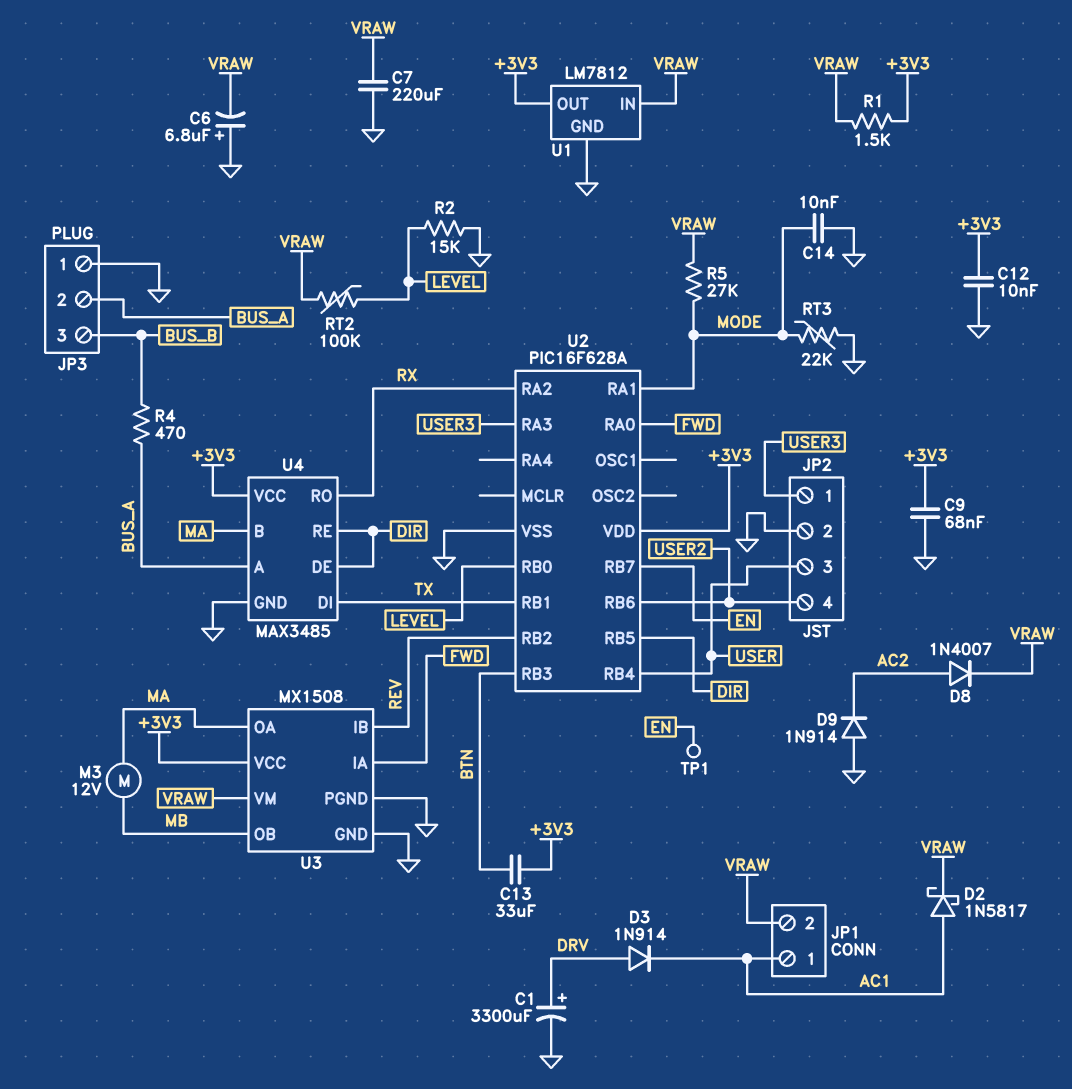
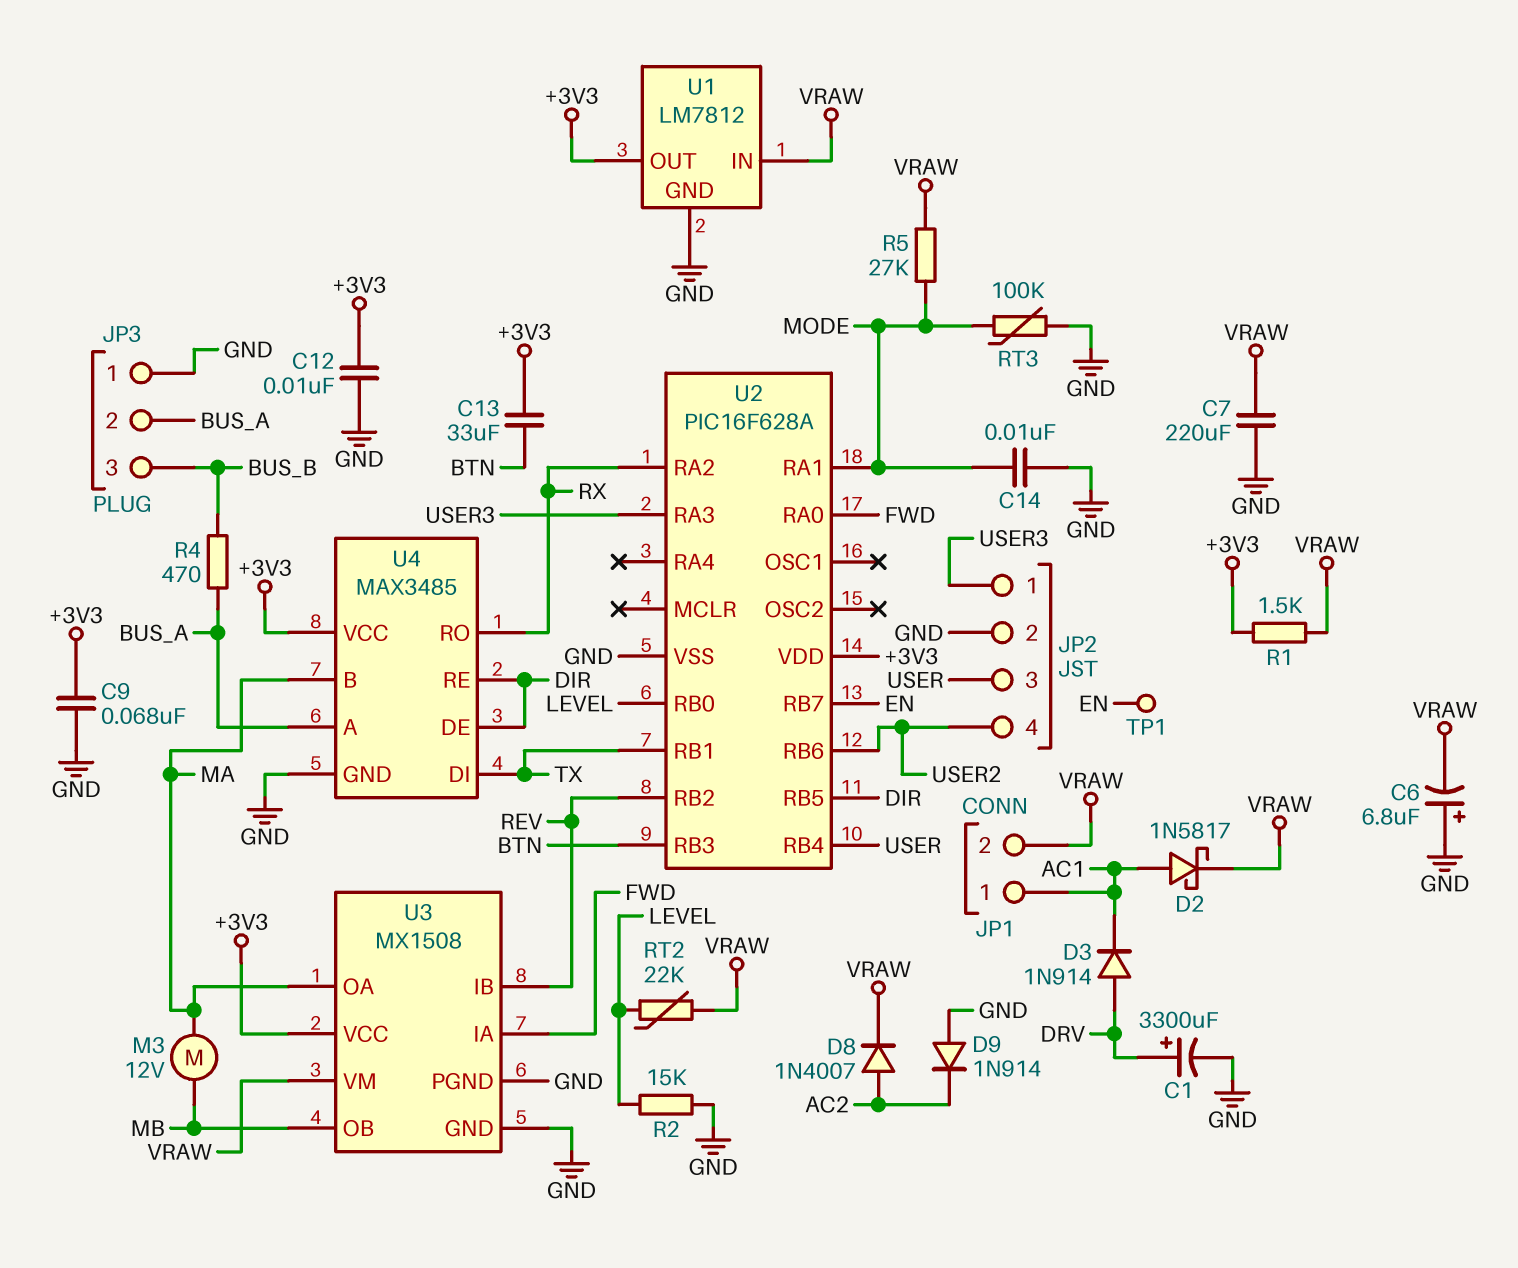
RT2: 100k (LEVEL, VRAW) -> 22k (LEVEL, VRAW)
RT3: 22k (GND, MODE) -> 100k (GND, MODE)

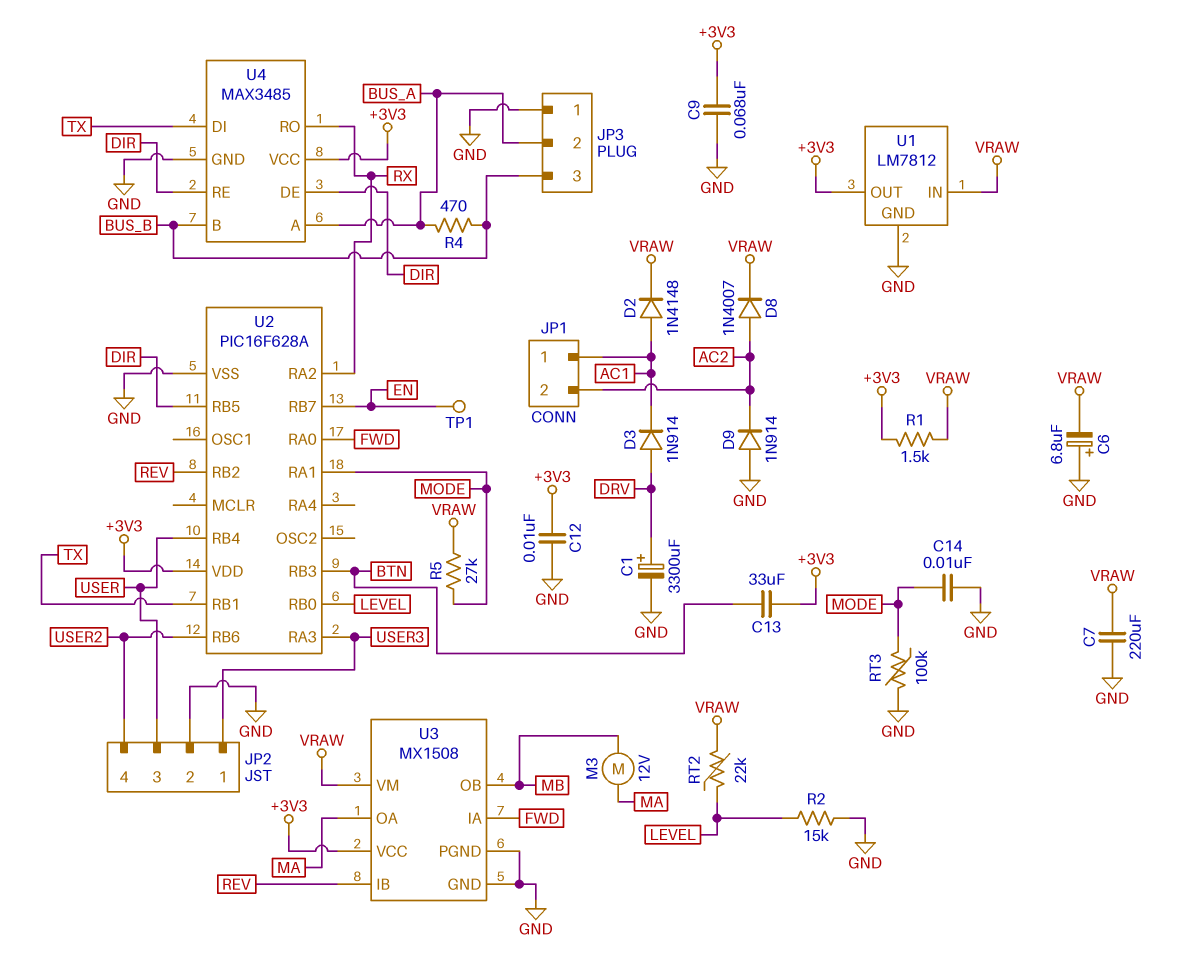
D2: schottky 1N5817 (A AC1, K VRAW) -> diode 1N4148 (A AC1, K VRAW)
JP1 pin 2: VRAW -> AC2
U4 pin B: MA -> BUS_B

